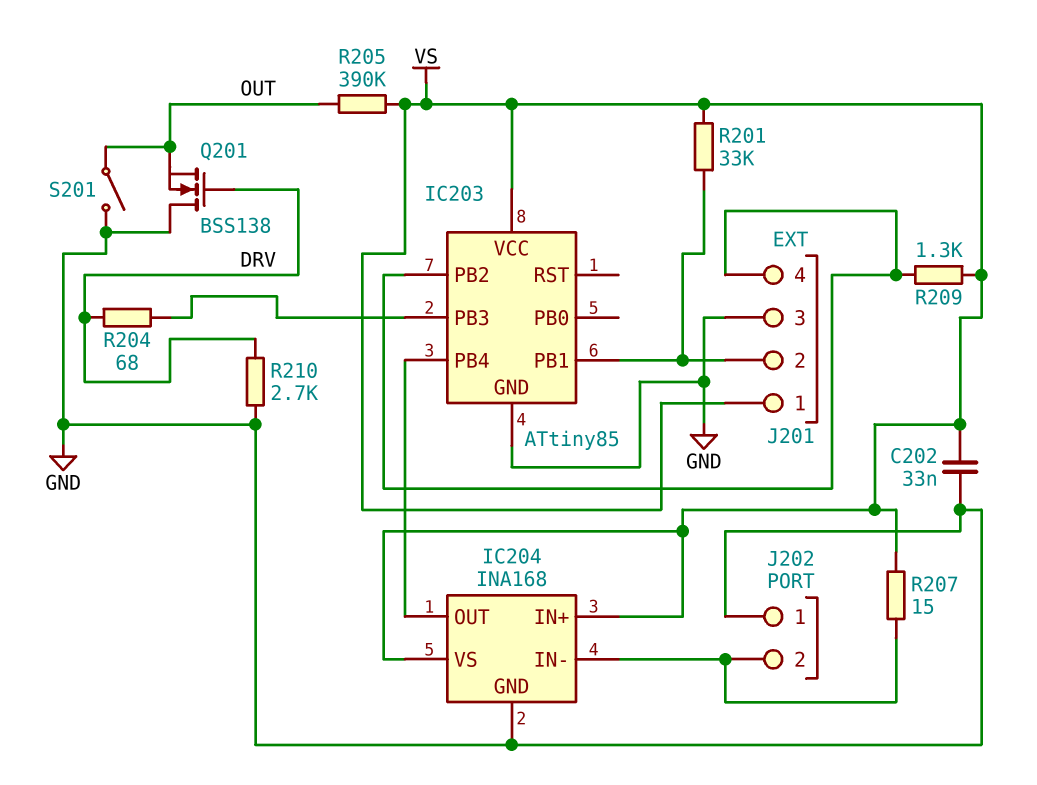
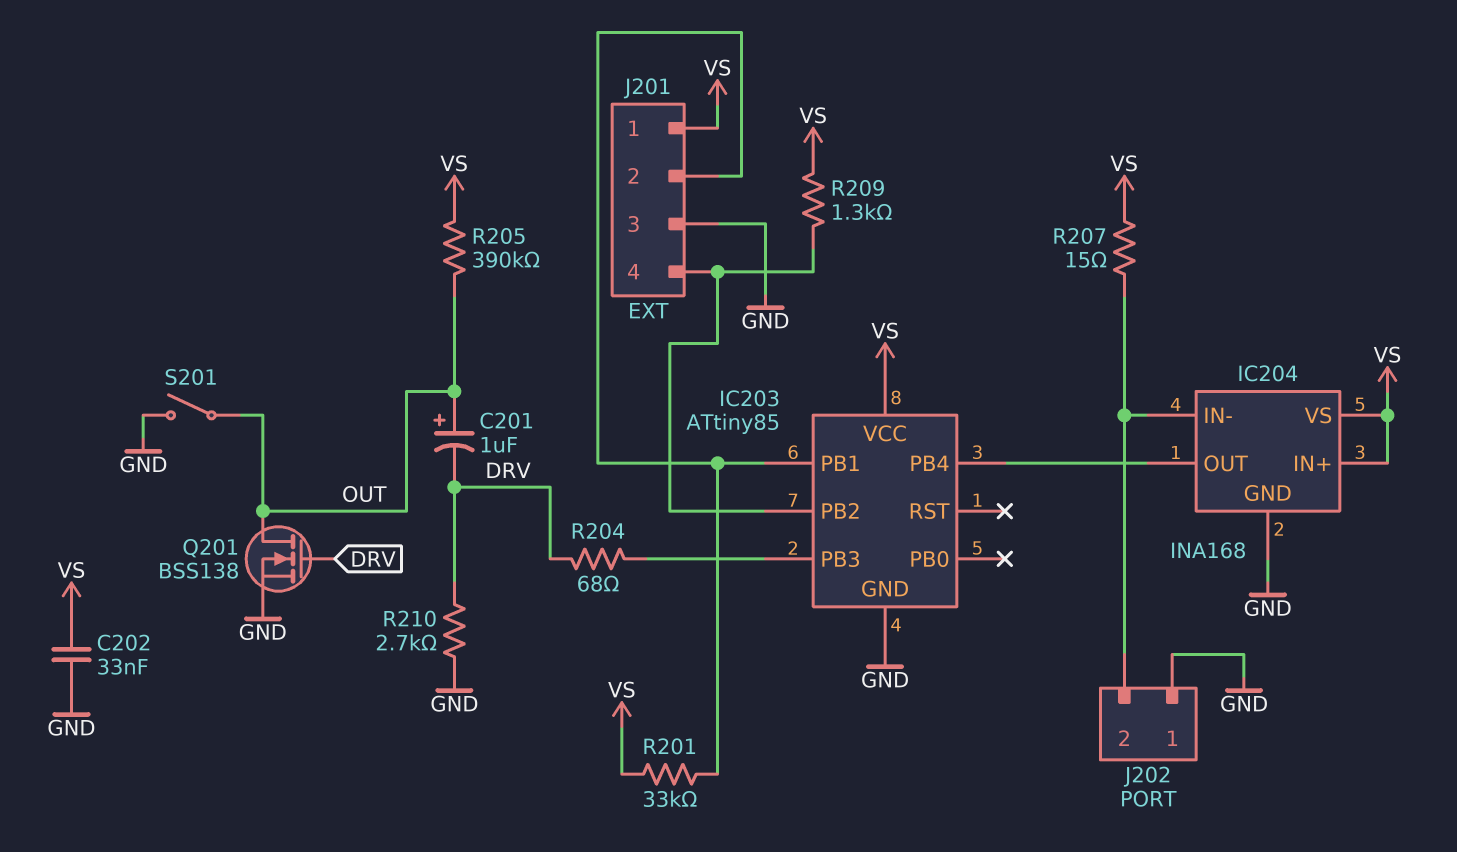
C201: none -> 1uF (plus OUT, minus DRV)
Q201: NMOS BSS138 (G DRV, D GND, S OUT) -> NMOS BSS138 (G DRV, D OUT, S GND)

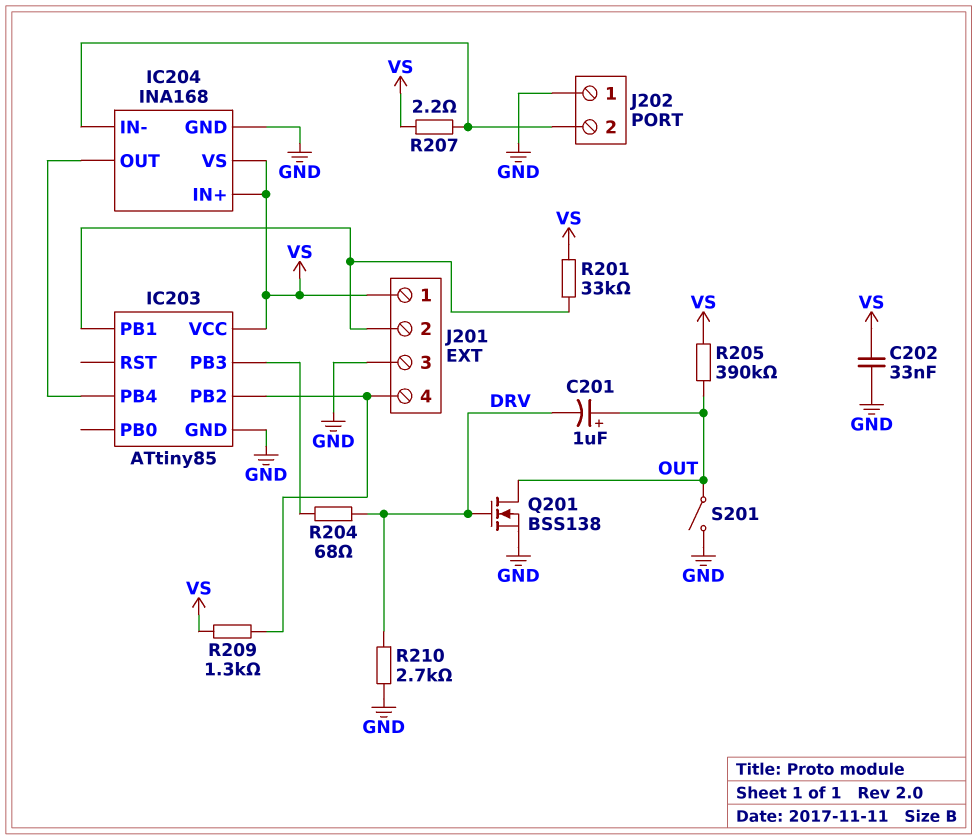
R207: 15 (IC204/IN-, VS) -> 2.2 (IC204/IN-, VS)

